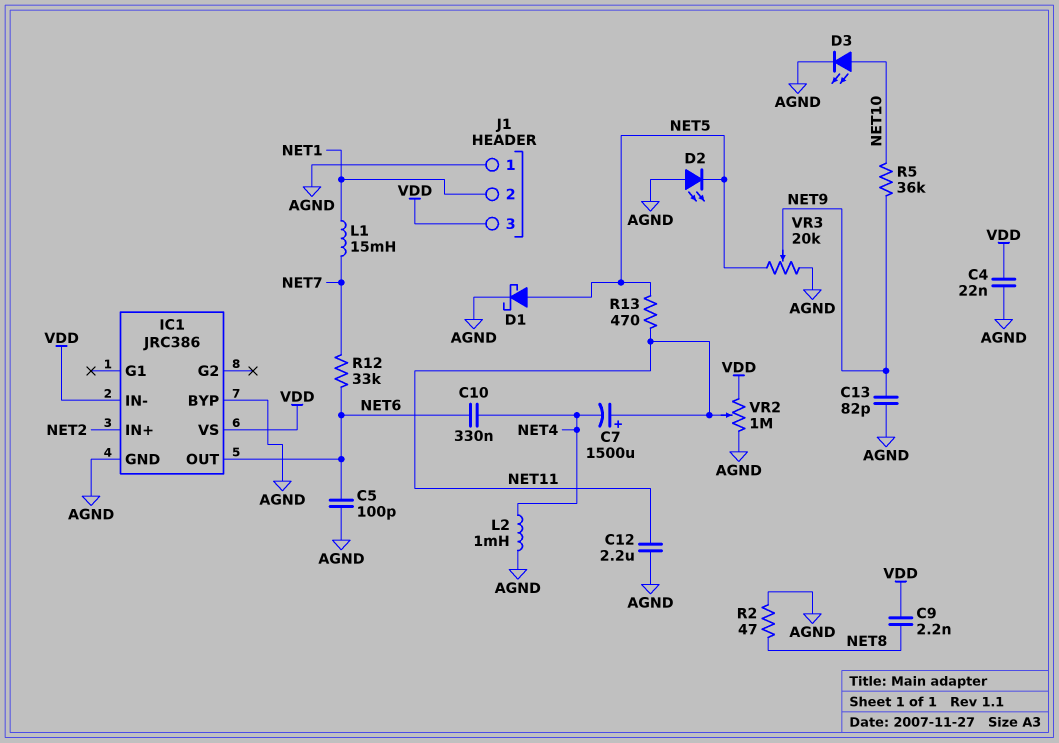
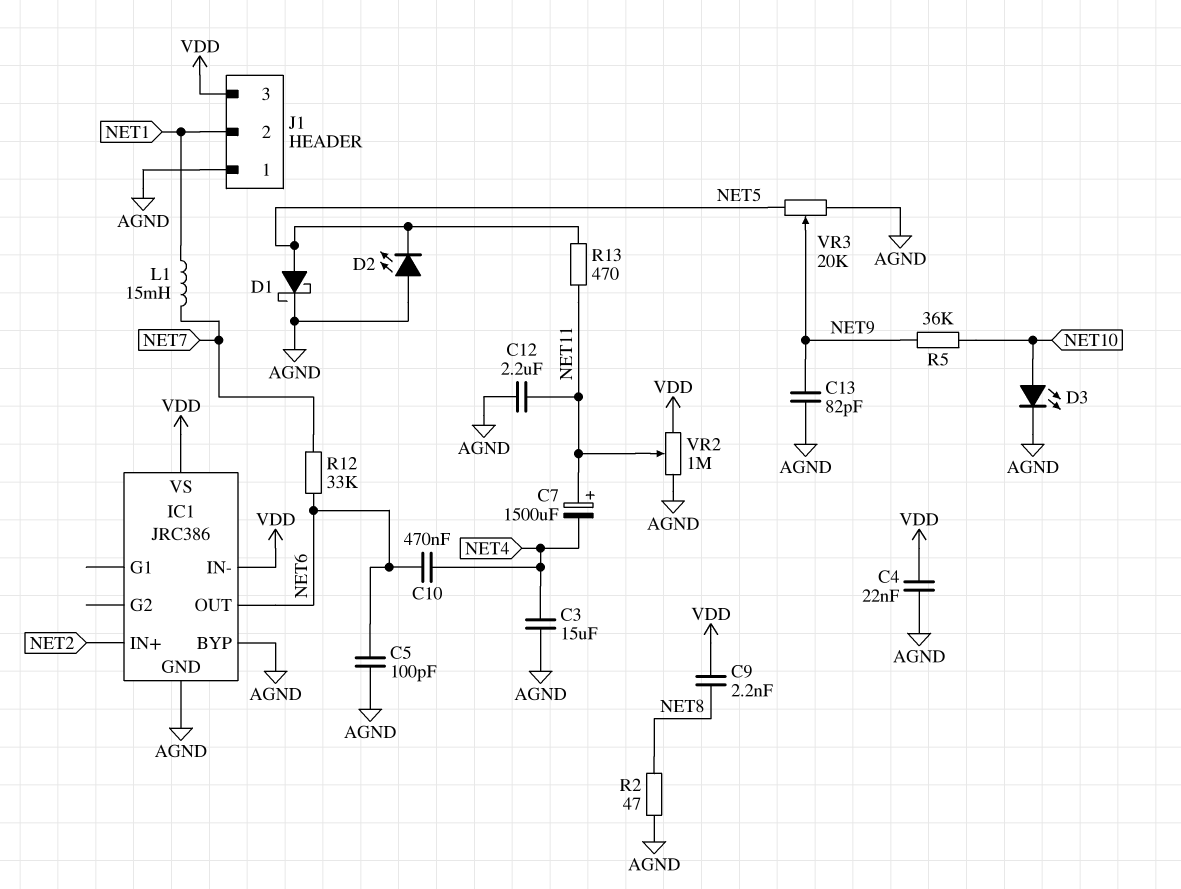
C3: none -> 15uF (AGND, NET4)
C10: 330nF (NET4, NET6) -> 470nF (NET4, NET6)
L2: 1mH (AGND, NET4) -> none

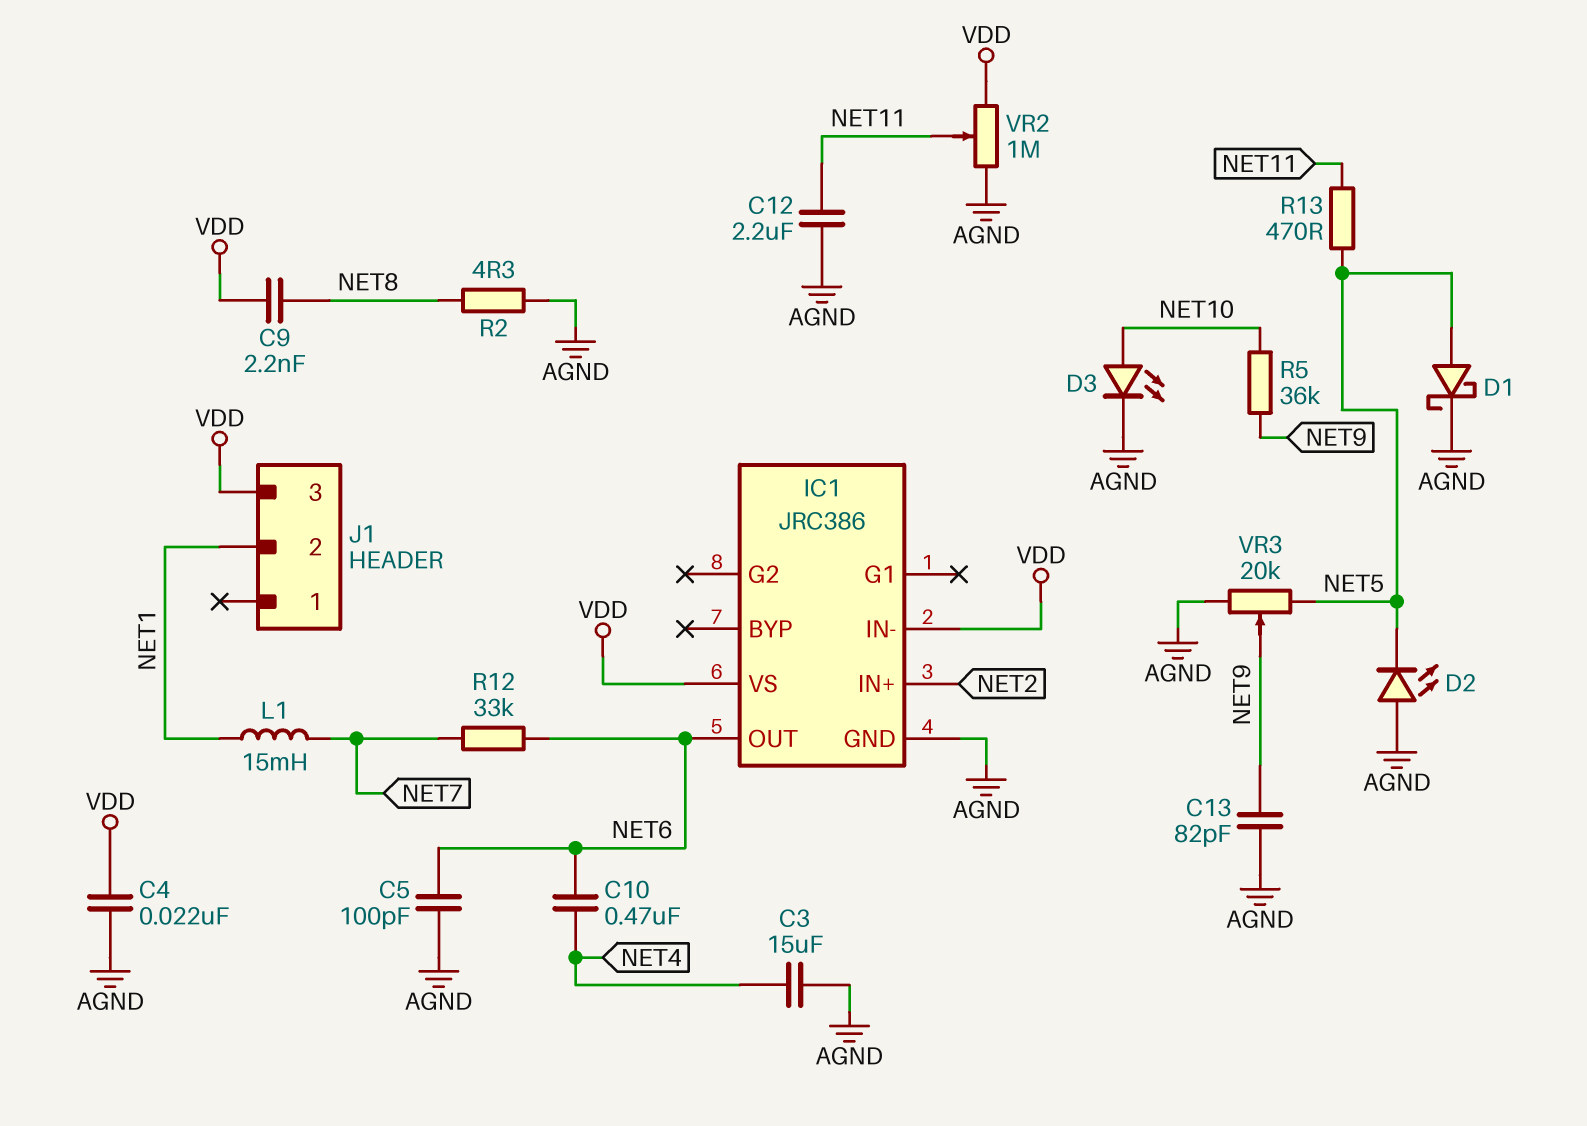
C7: 1500uF (plus NET11, minus NET4) -> none
IC1 pin BYP: AGND -> none
J1 pin 1: AGND -> none
R2: 47 (AGND, NET8) -> 4.3 (AGND, NET8)

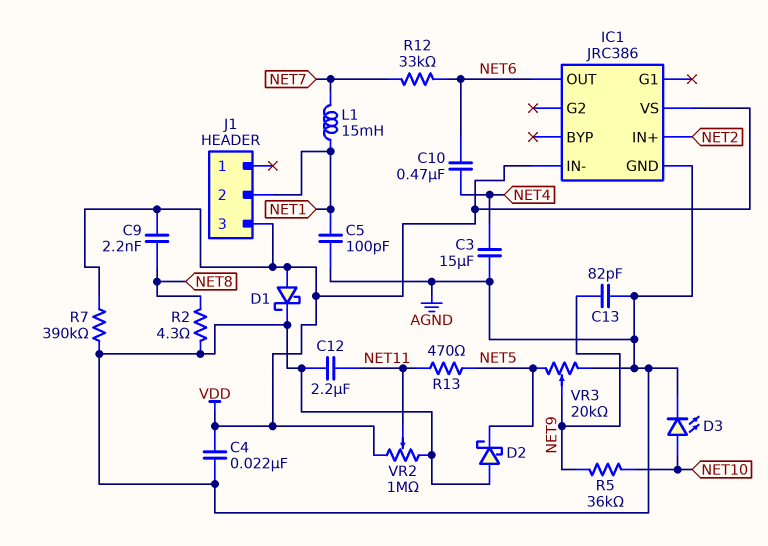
C5: 100pF (AGND, NET6) -> 100pF (AGND, NET1)
D1: schottky (A NET5, K AGND) -> schottky (A VDD, K AGND)
D2: LED (A AGND, K NET5) -> schottky (A AGND, K NET5)
R7: none -> 390k (AGND, VDD)

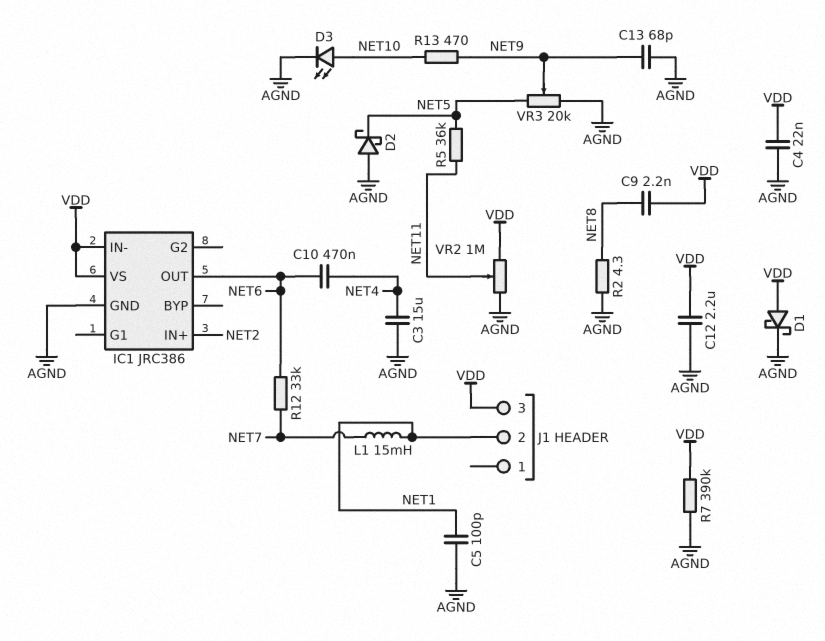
C12: 2.2uF (AGND, NET11) -> 2.2uF (AGND, VDD)
C13: 82pF (AGND, NET9) -> 68pF (AGND, NET9)
R5: 36k (NET9, NET10) -> 36k (NET5, NET11)
R13: 470 (NET5, NET11) -> 470 (NET9, NET10)

